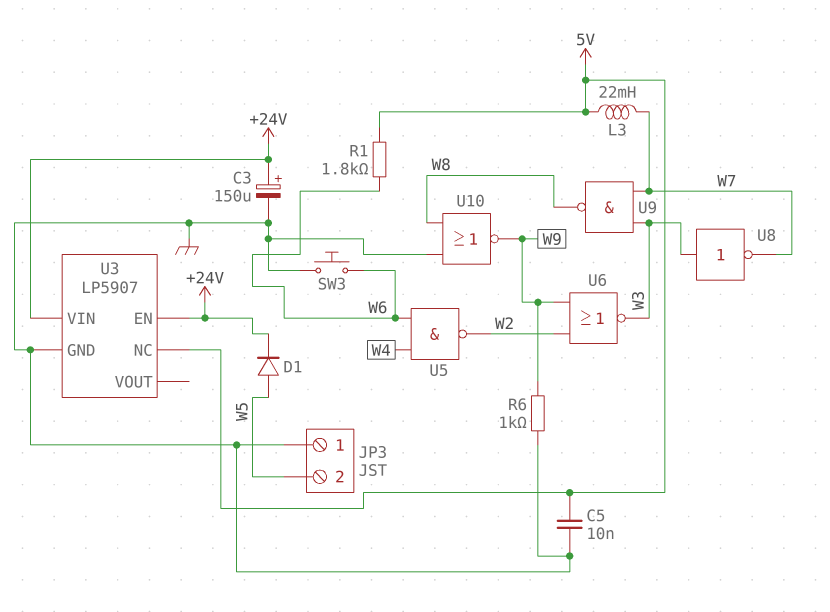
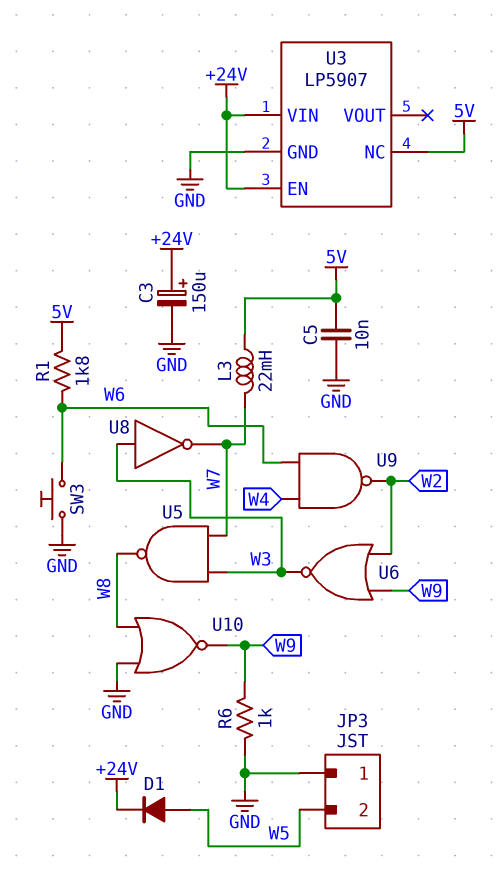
U5: NAND (in W4, in W6, out W2) -> NAND (in W3, in W7, out W8)
U9: NAND (in W3, in W7, out W8) -> NAND (in W4, in W6, out W2)

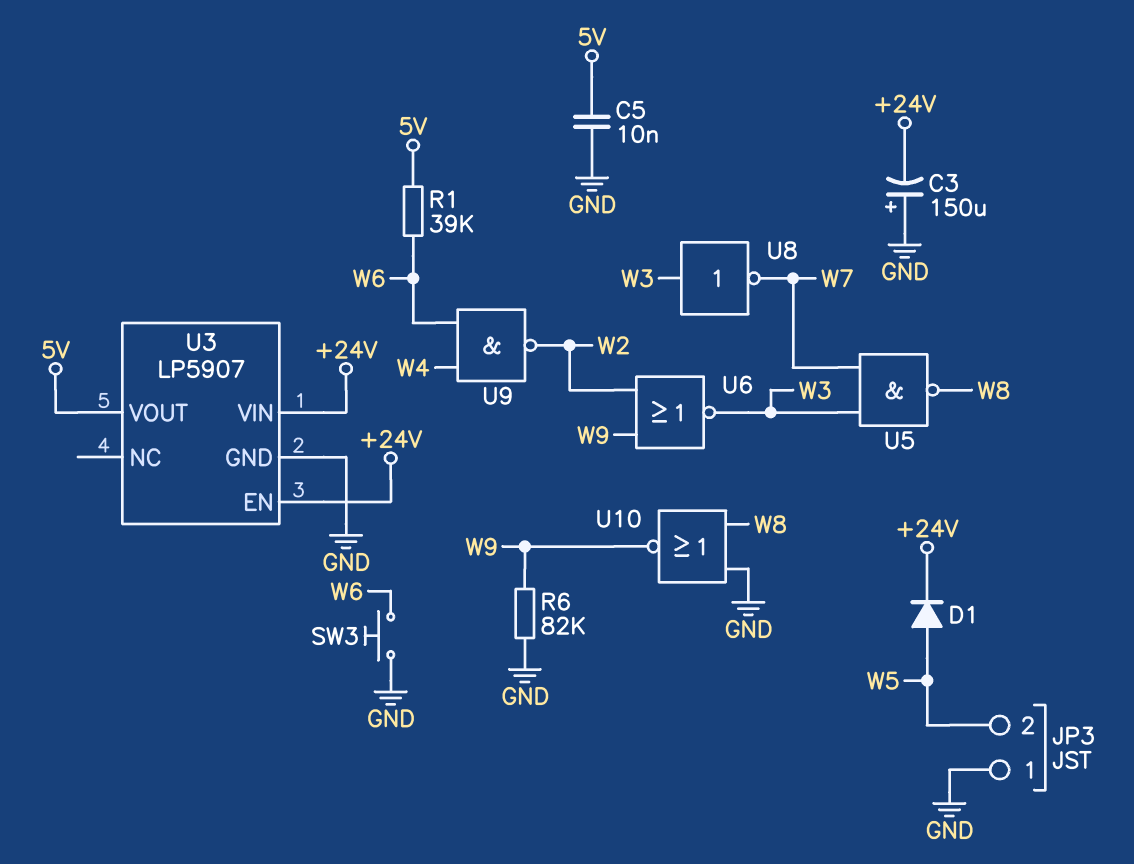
C3: 150uF (plus +24V, minus GND) -> 150uF (plus GND, minus +24V)
L3: 22mH (5V, W7) -> none
R1: 1.8k (5V, W6) -> 39k (5V, W6)
R6: 1k (GND, W9) -> 82k (GND, W9)
U3 pin NC: 5V -> none
U3 pin VOUT: none -> 5V

